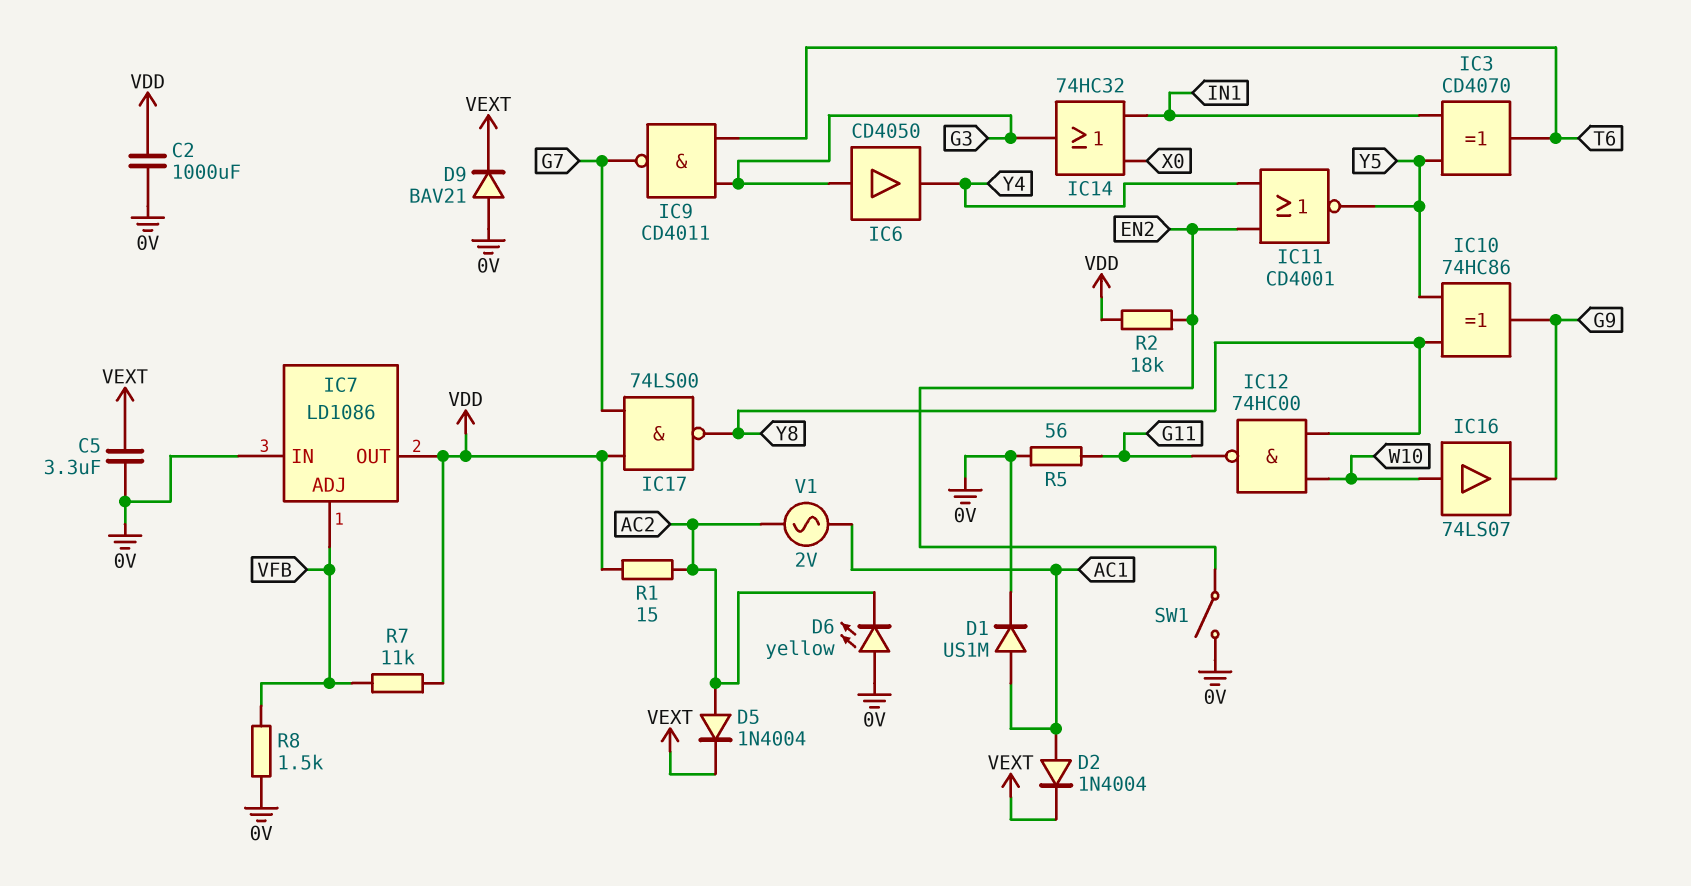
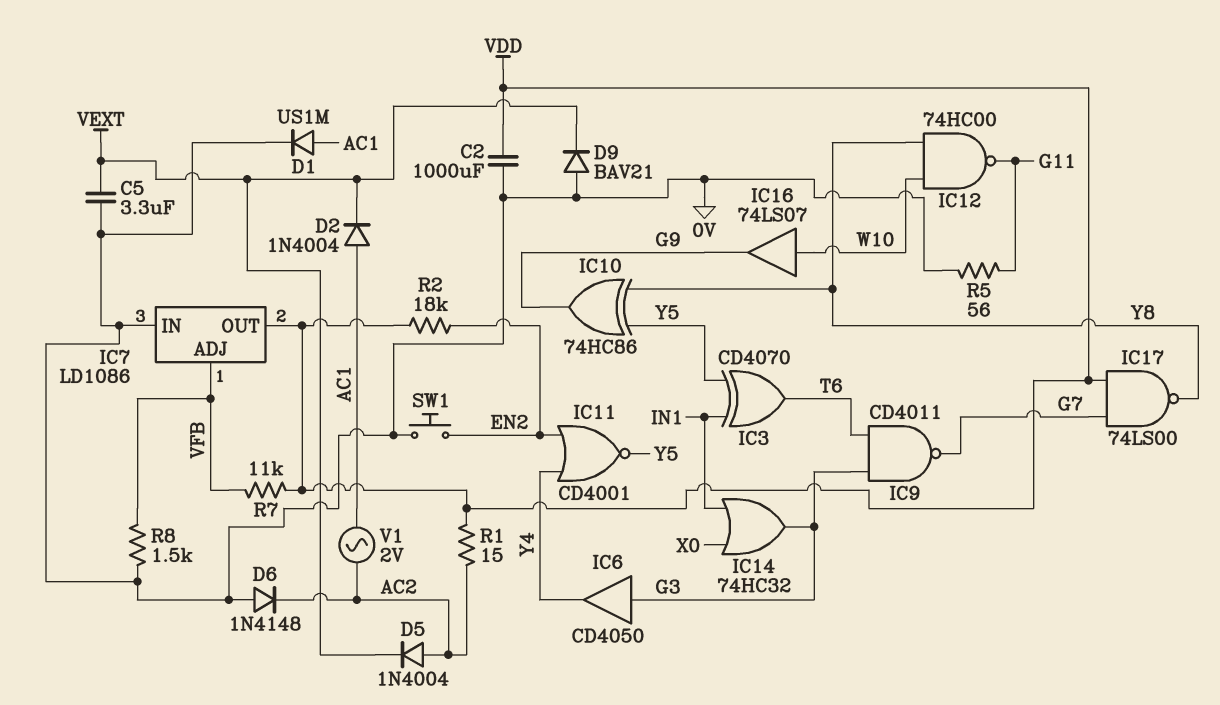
D6: LED yellow (A 0V, K AC2) -> diode 1N4148 (A 0V, K AC2)
SW1: switch (0V, EN2) -> button (0V, EN2)

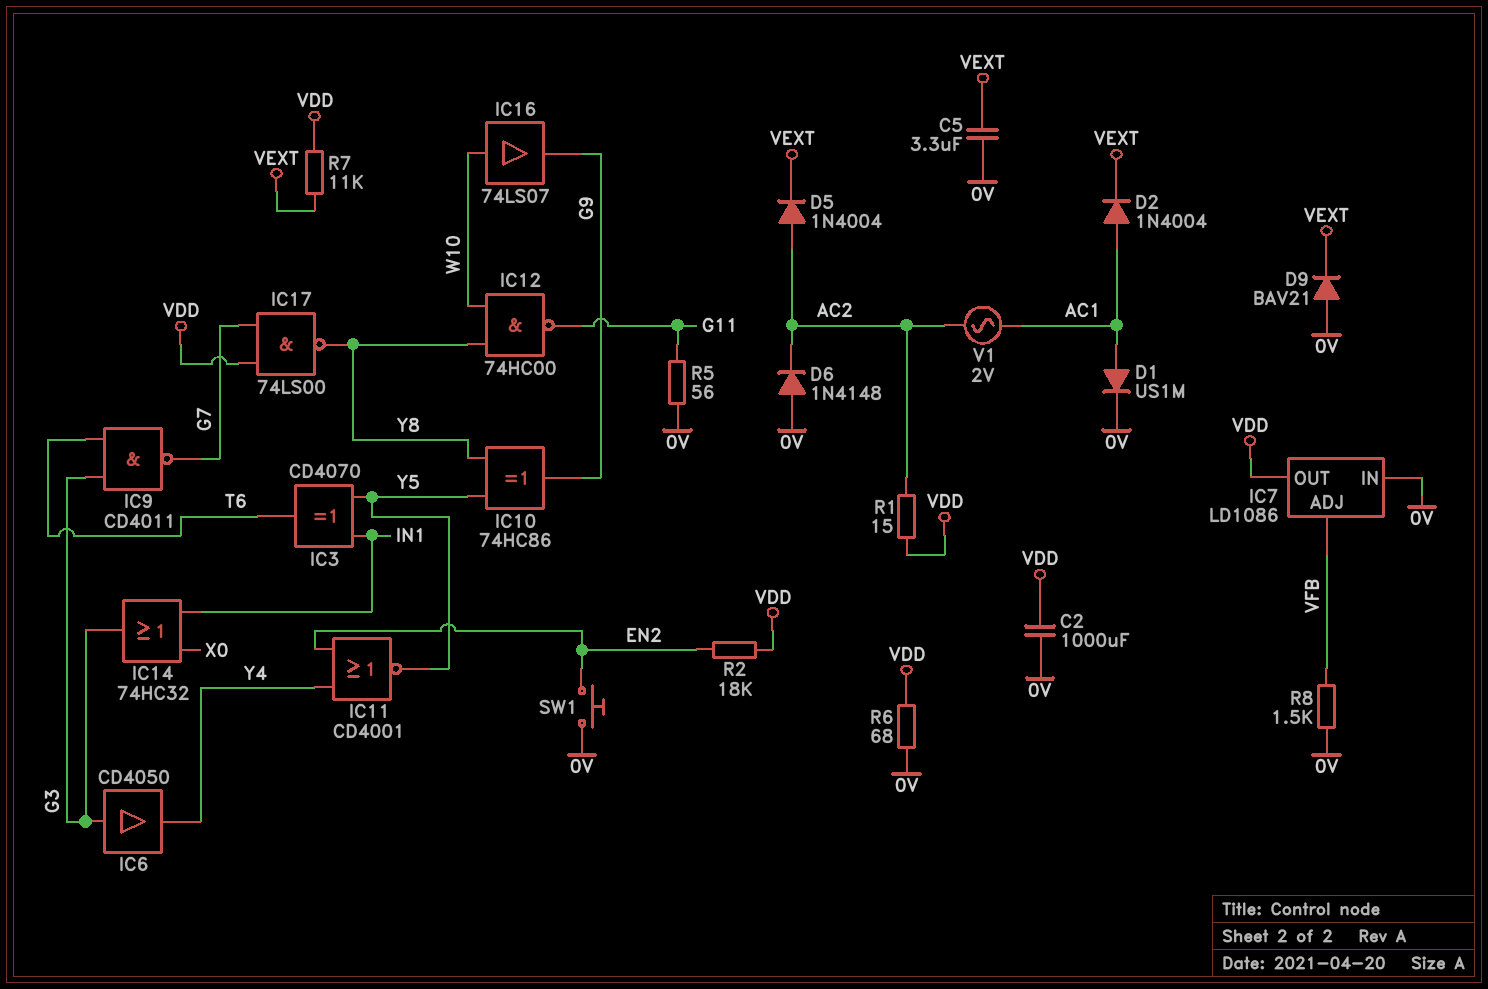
R6: none -> 68 (0V, VDD)
R7: 11k (VDD, VFB) -> 11k (VDD, VEXT)

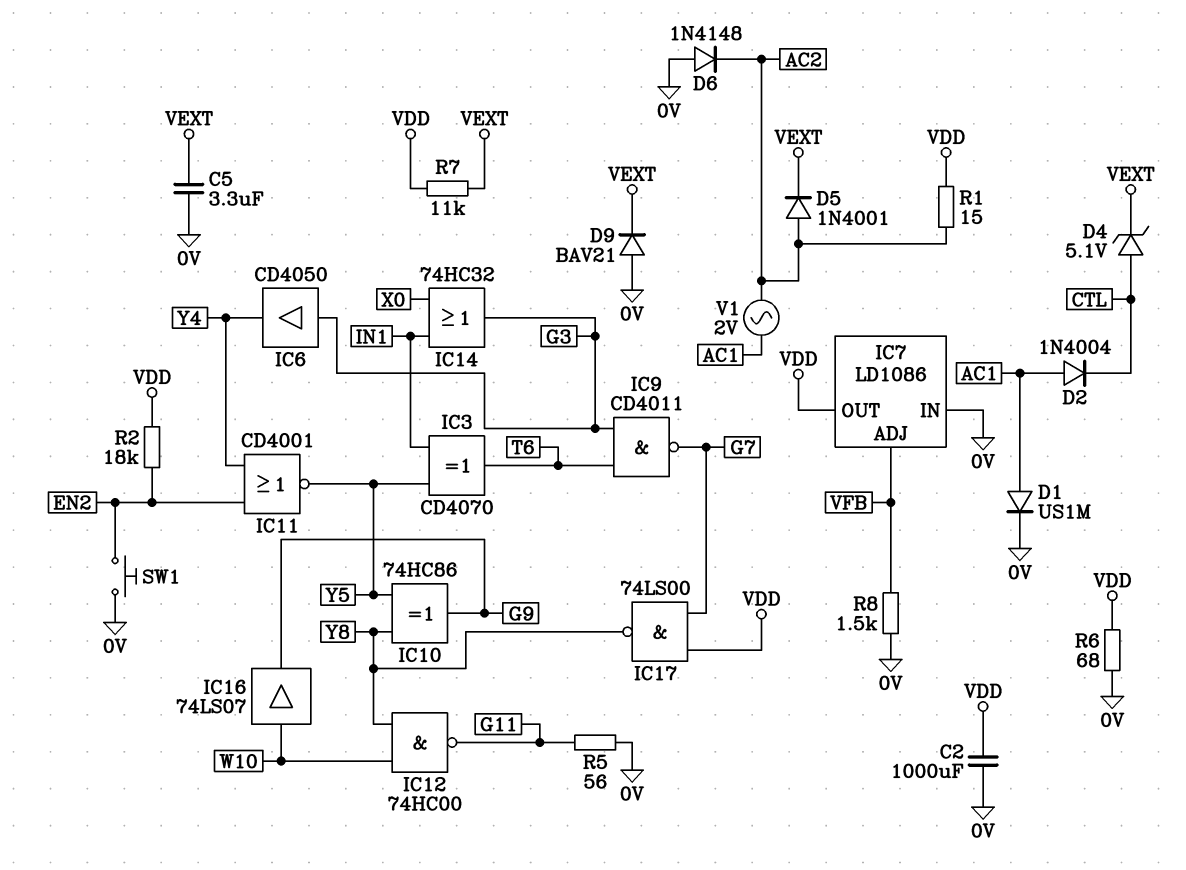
D2: diode 1N4004 (A AC1, K VEXT) -> diode 1N4004 (A AC1, K CTL)
D4: none -> zener 5.1V (A CTL, K VEXT)
D5: diode 1N4004 (A AC2, K VEXT) -> diode 1N4001 (A AC2, K VEXT)

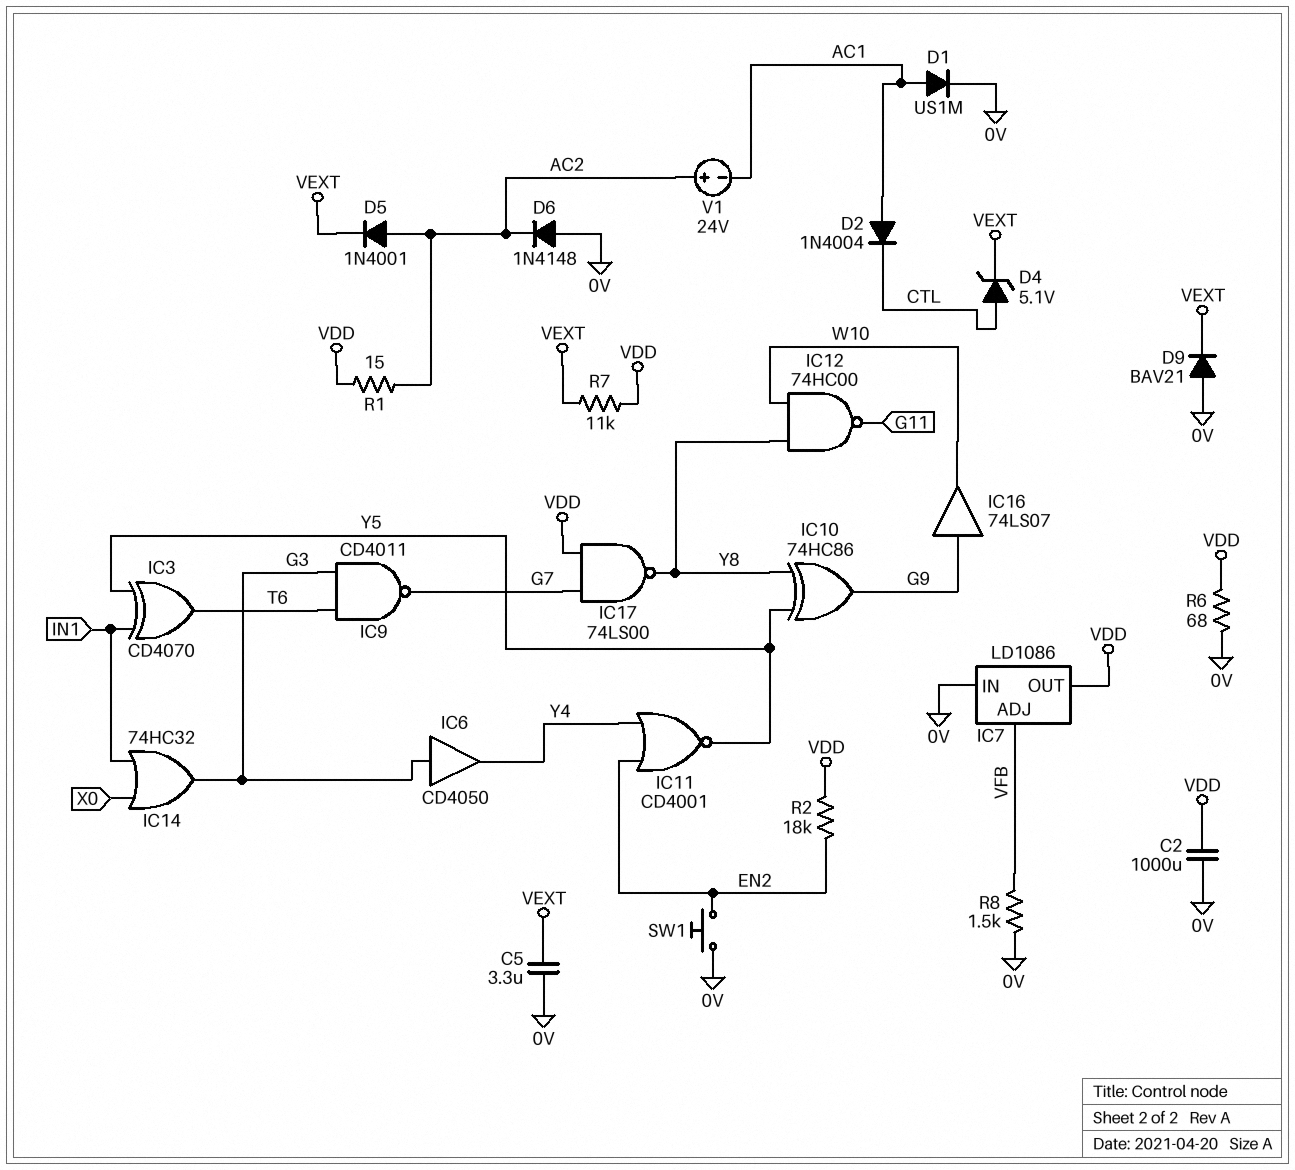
IC16: buffer 74LS07 (in W10, out G9) -> buffer 74LS07 (in G9, out W10)
R5: 56 (0V, G11) -> none
V1: AC 2V (AC1, AC2) -> 24V (plus AC2, minus AC1)

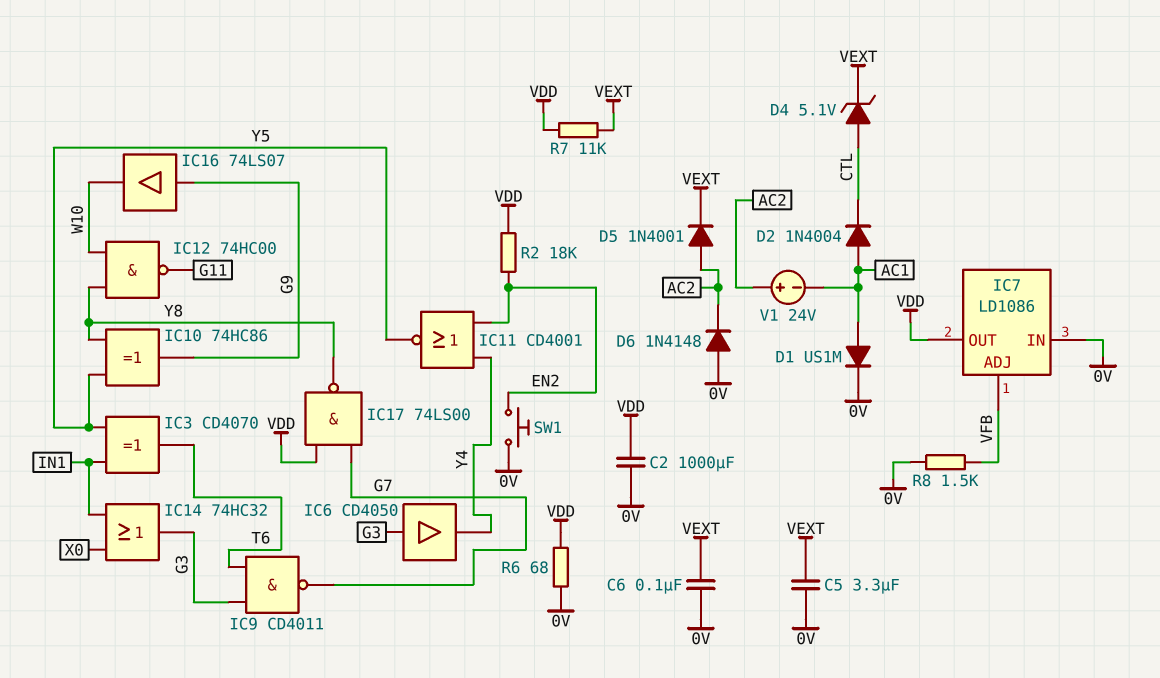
C6: none -> 100nF (0V, VEXT)
D9: diode BAV21 (A 0V, K VEXT) -> none
R1: 15 (AC2, VDD) -> none

